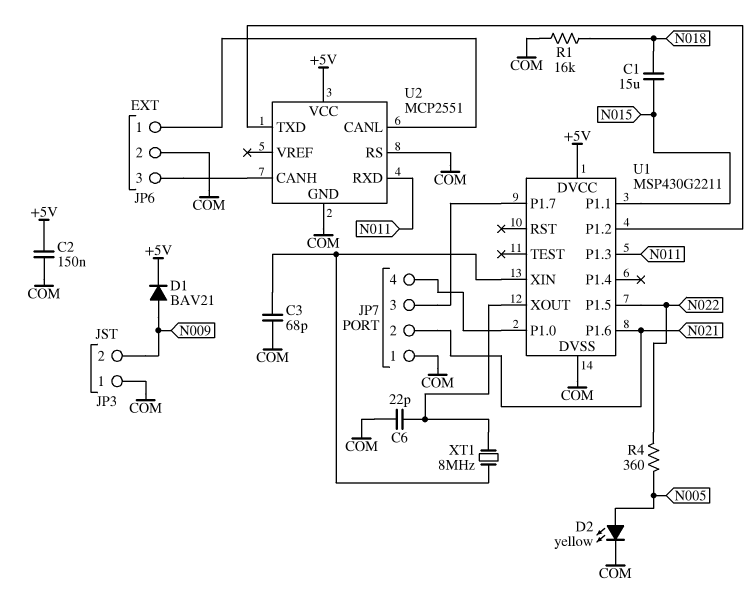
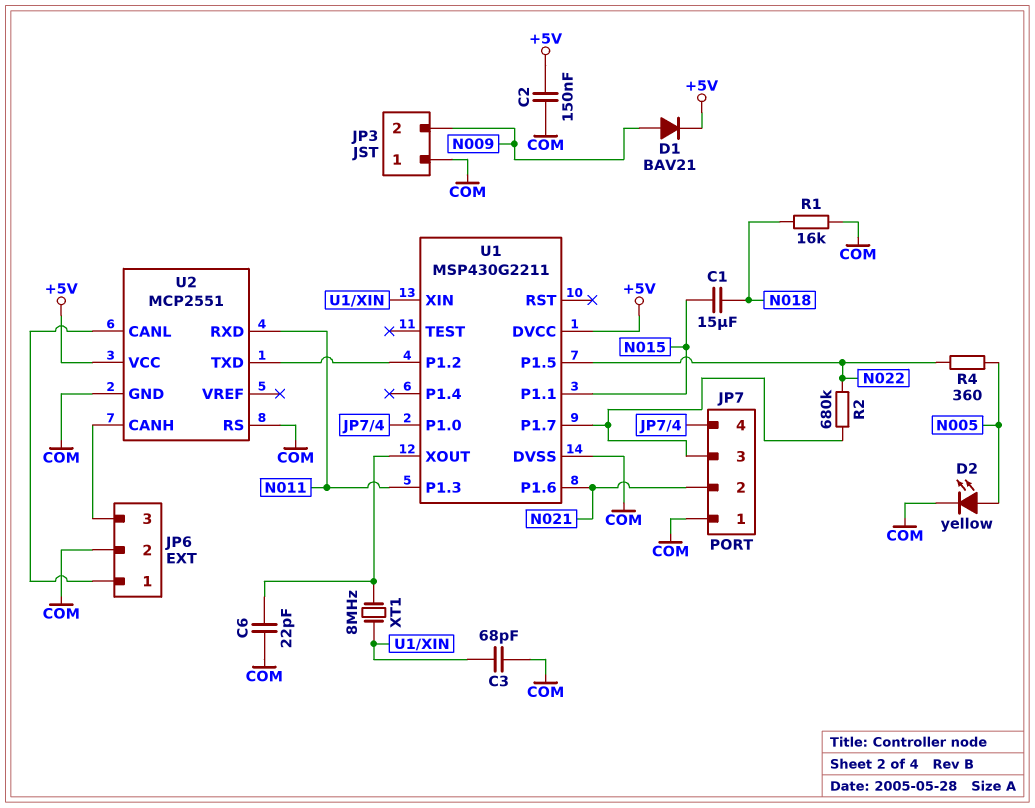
R2: none -> 680k (JP7/3, N022)

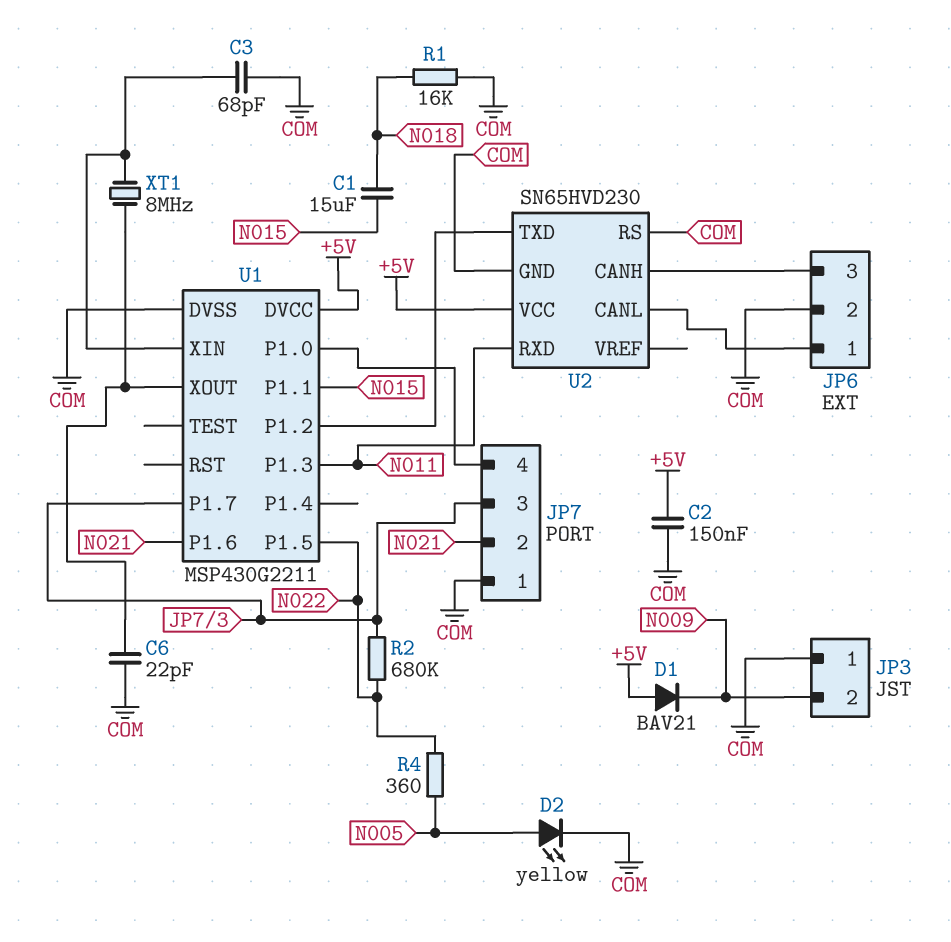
D1: diode BAV21 (A N009, K +5V) -> diode BAV21 (A +5V, K N009)
U2: MCP2551 -> SN65HVD230

